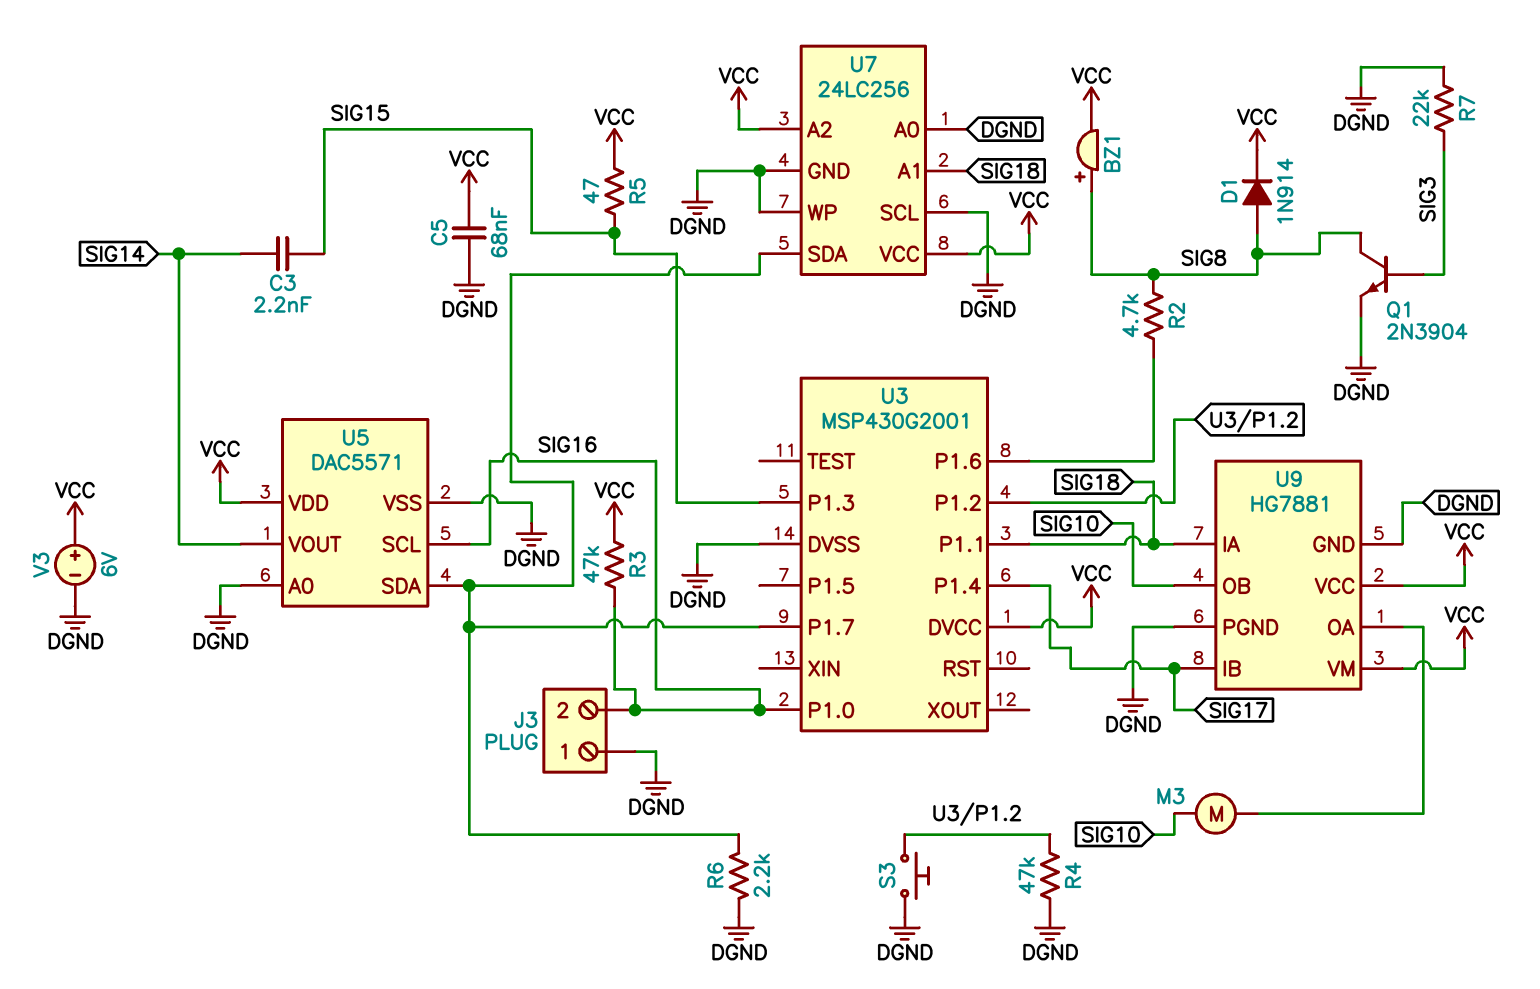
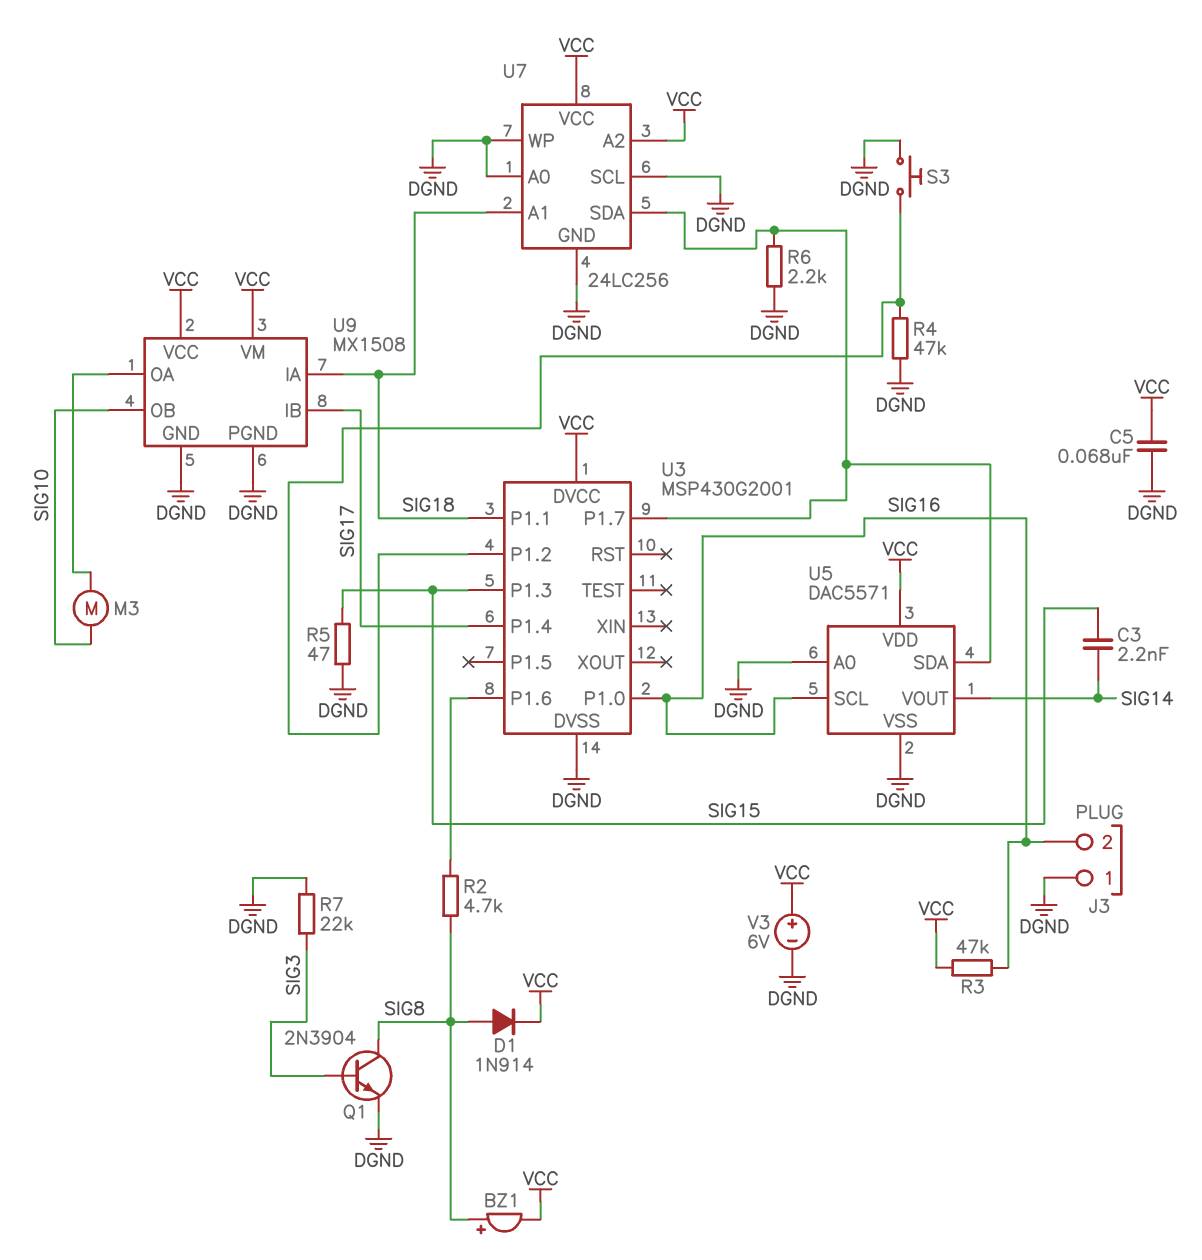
R5: 47 (SIG15, VCC) -> 47 (DGND, SIG15)
U9: HG7881 -> MX1508

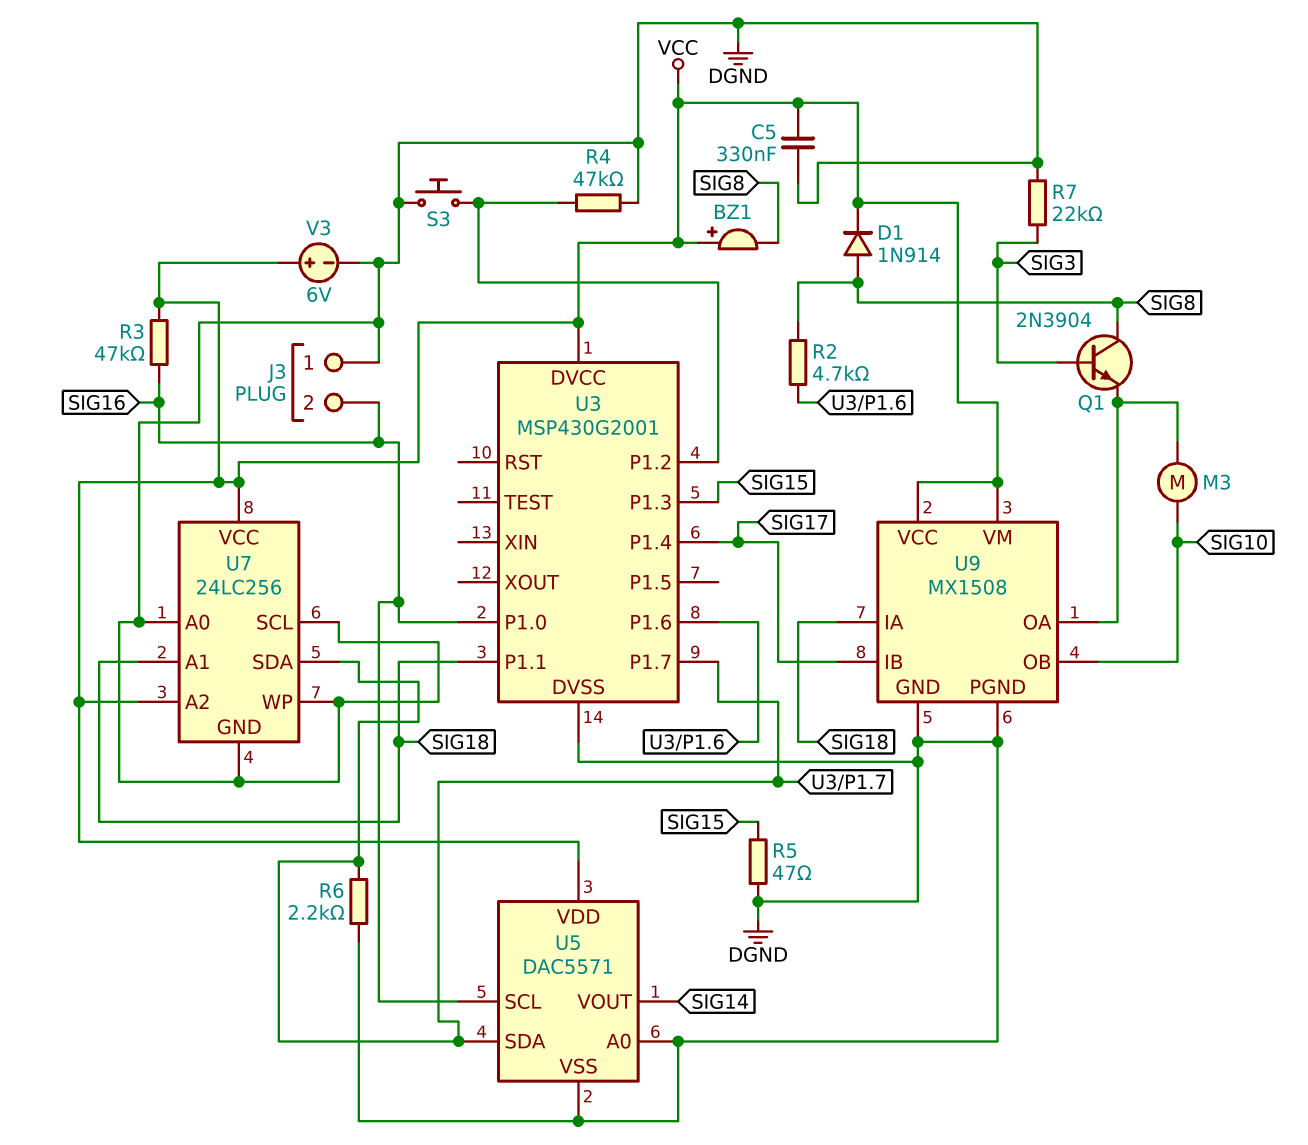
BZ1: buzzer (plus SIG8, minus VCC) -> buzzer (plus VCC, minus SIG8)
C3: 2.2nF (SIG14, SIG15) -> none
C5: 68nF (DGND, VCC) -> 330nF (DGND, VCC)
Q1: NPN 2N3904 (B SIG3, C SIG8, E DGND) -> NPN 2N3904 (B SIG3, C SIG8, E U9/OA)

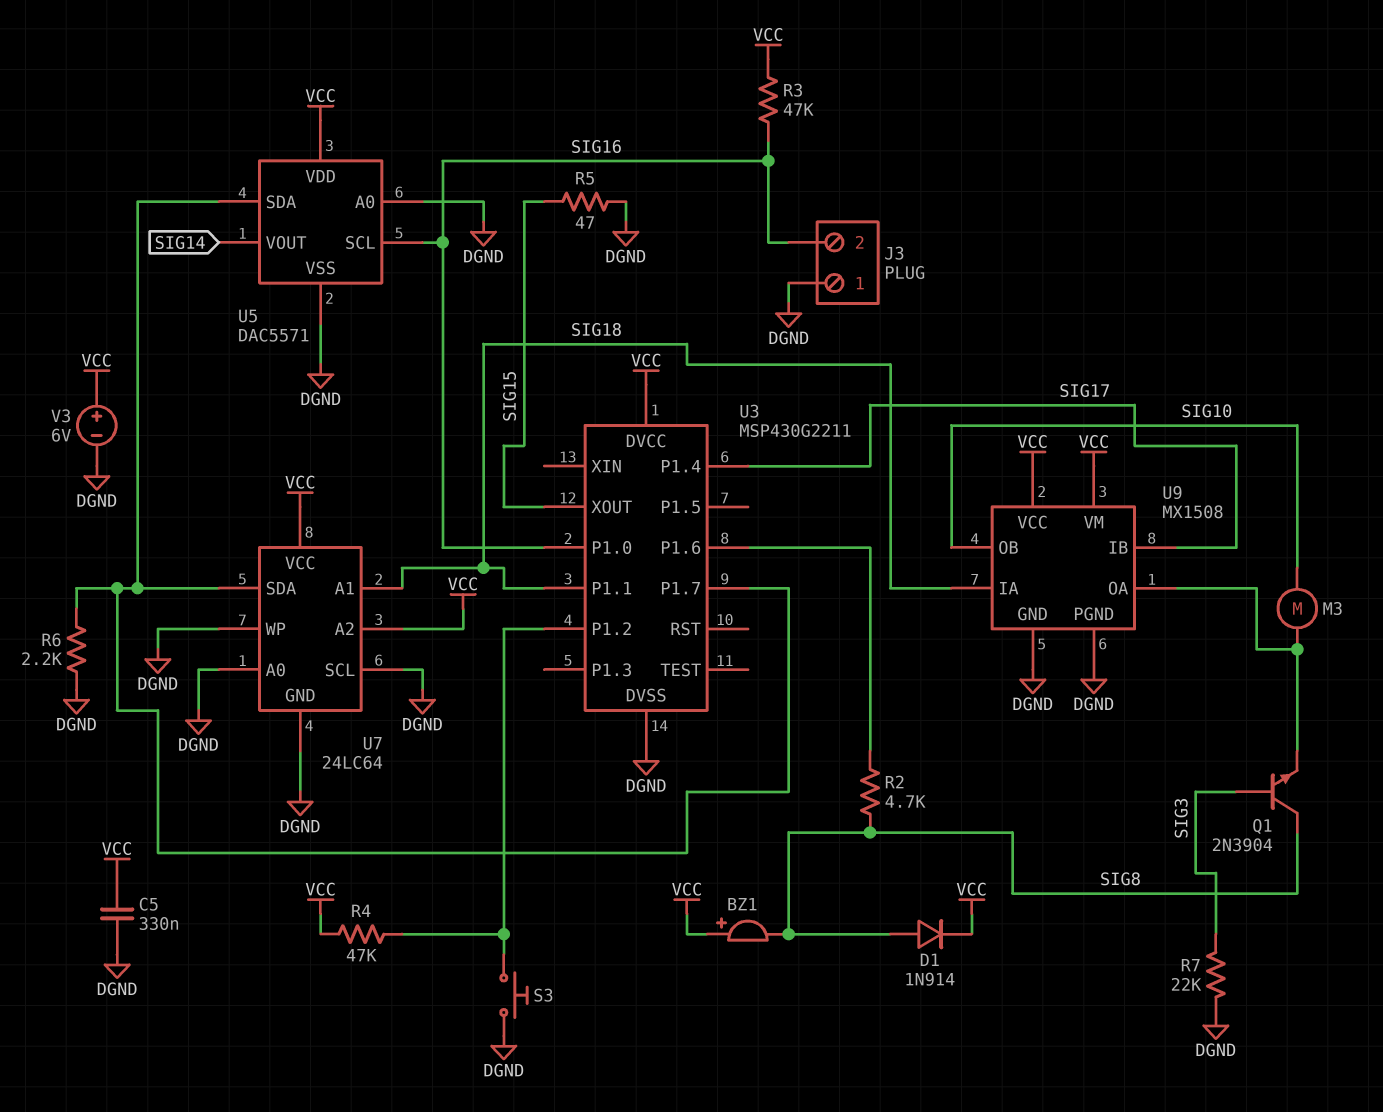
R4: 47k (DGND, U3/P1.2) -> 47k (U3/P1.2, VCC)
U3: MSP430G2001 -> MSP430G2211
U3 pin P1.3: SIG15 -> none
U3 pin XOUT: none -> SIG15
U7: 24LC256 -> 24LC64

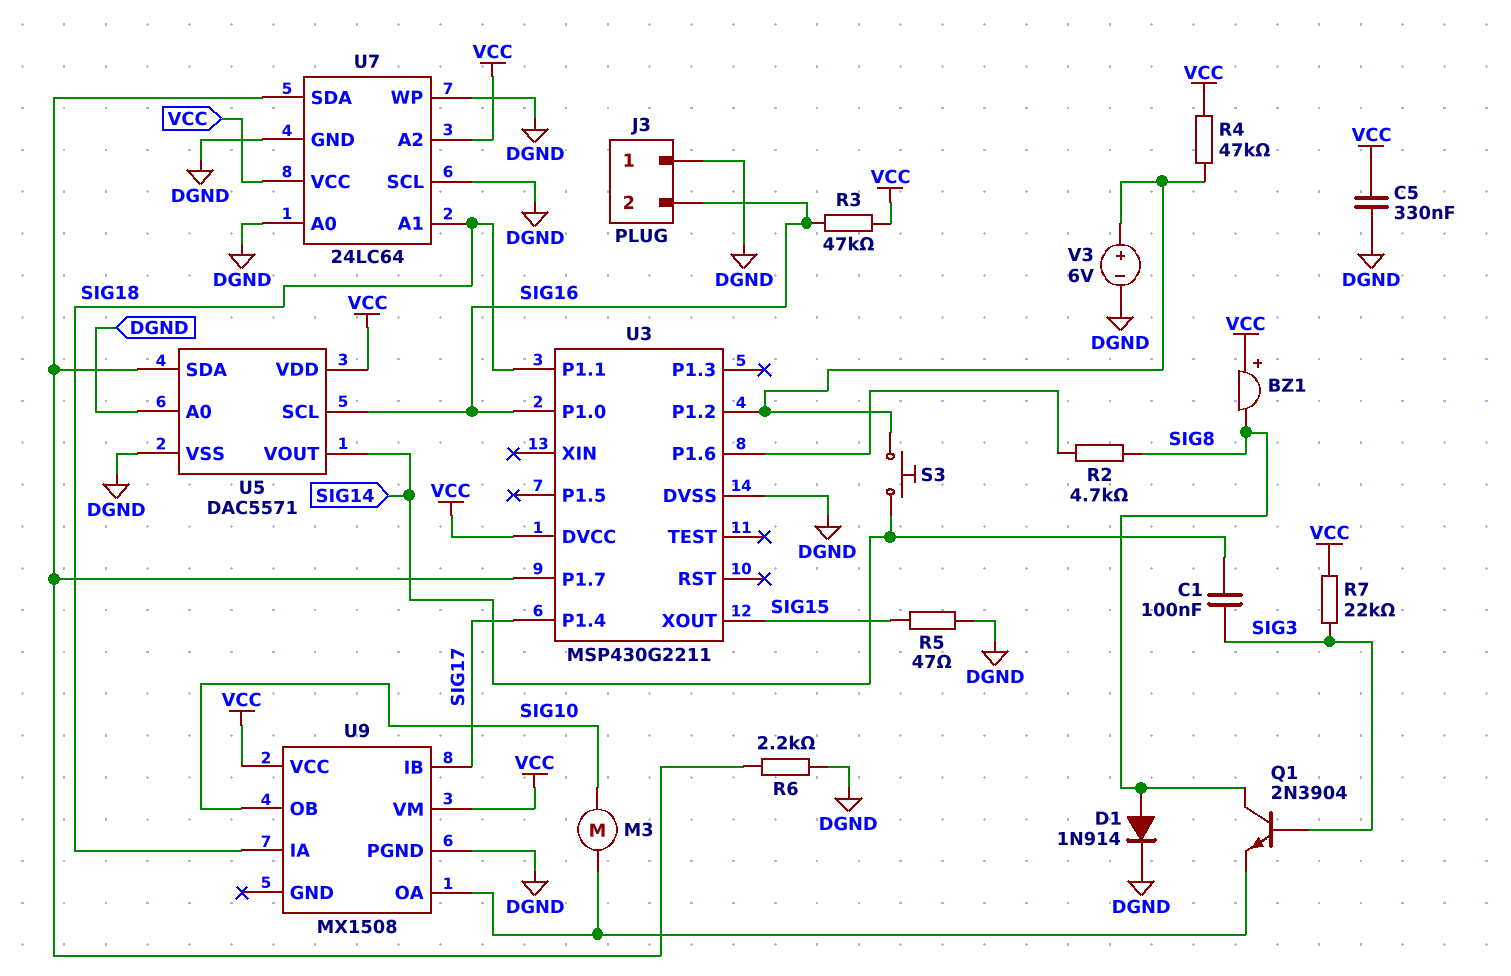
C1: none -> 100nF (SIG3, SIG14)
D1: diode 1N914 (A SIG8, K VCC) -> diode 1N914 (A SIG8, K DGND)
R7: 22k (DGND, SIG3) -> 22k (SIG3, VCC)
S3: button (DGND, U3/P1.2) -> button (SIG14, U3/P1.2)
U9 pin GND: DGND -> none
V3: 6V (plus VCC, minus DGND) -> 6V (plus U3/P1.2, minus DGND)

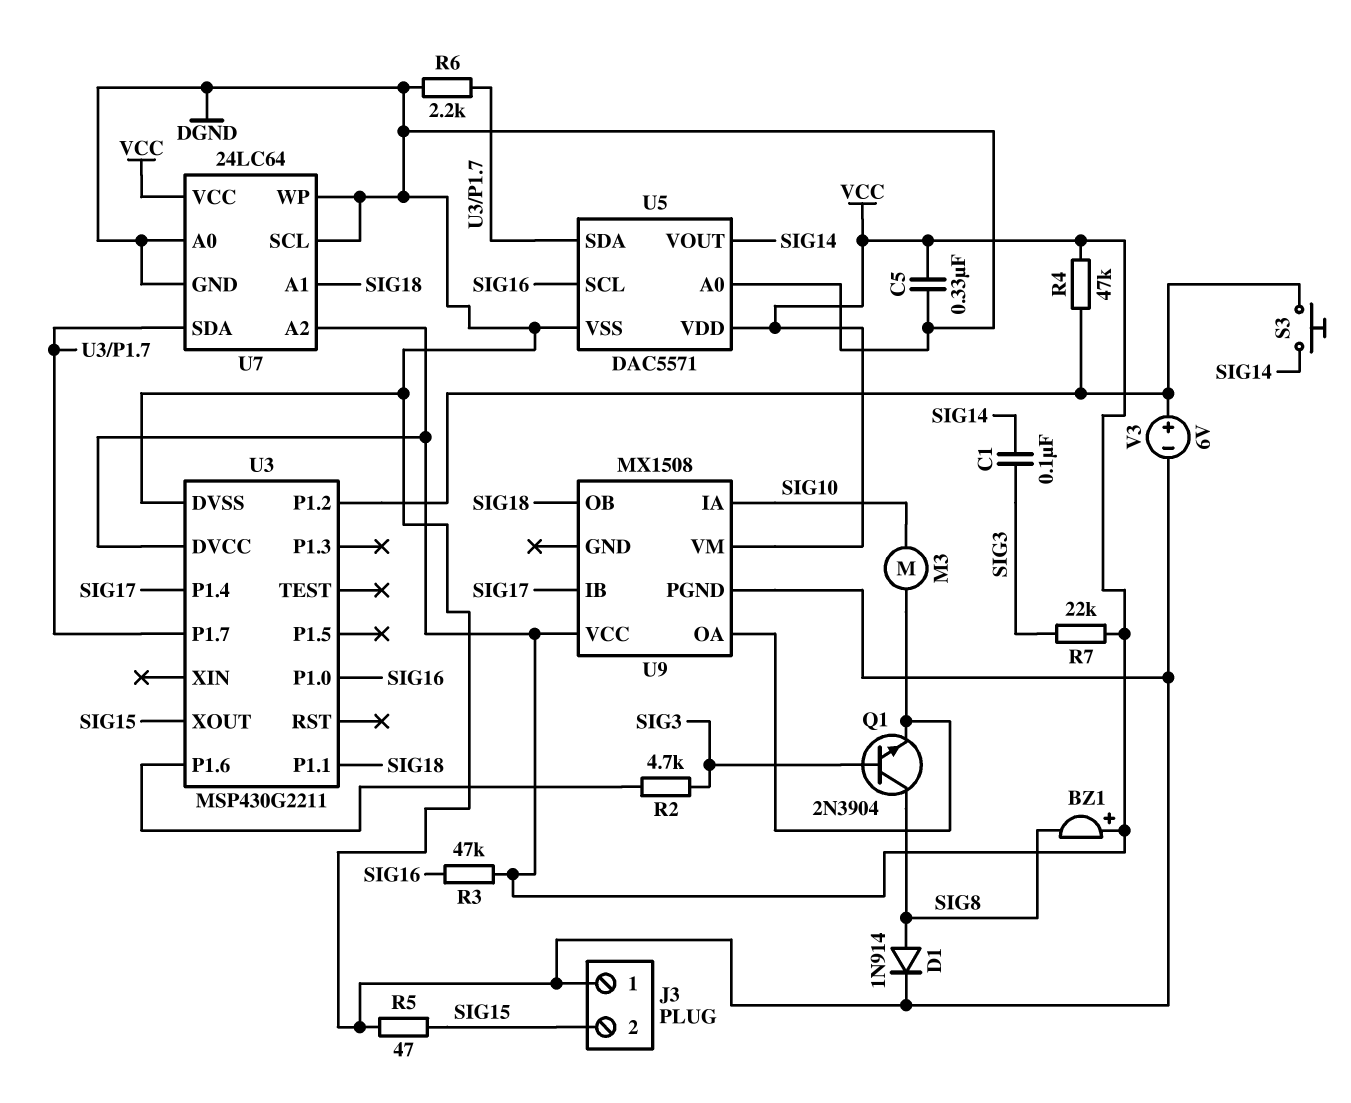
J3 pin 2: SIG16 -> SIG15
R2: 4.7k (SIG8, U3/P1.6) -> 4.7k (SIG3, U3/P1.6)
U9 pin IA: SIG18 -> SIG10
U9 pin OB: SIG10 -> SIG18

